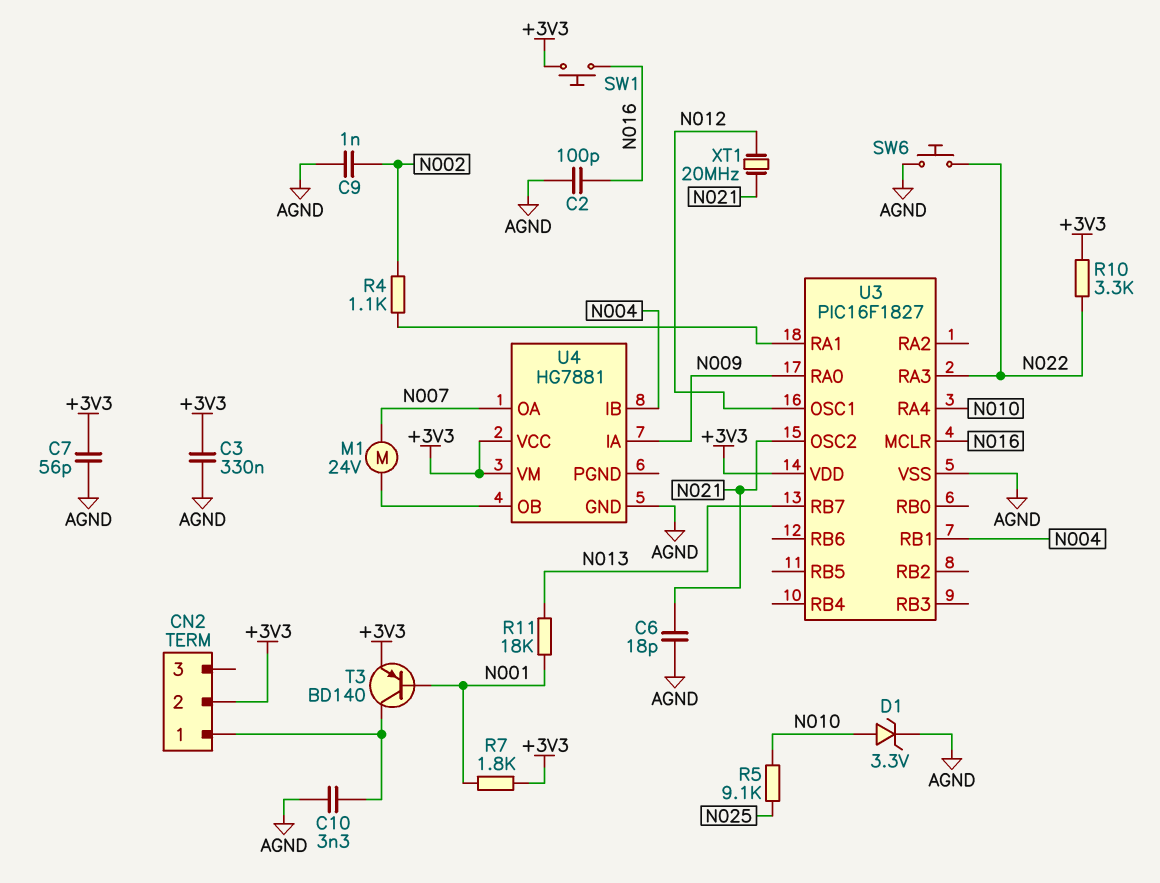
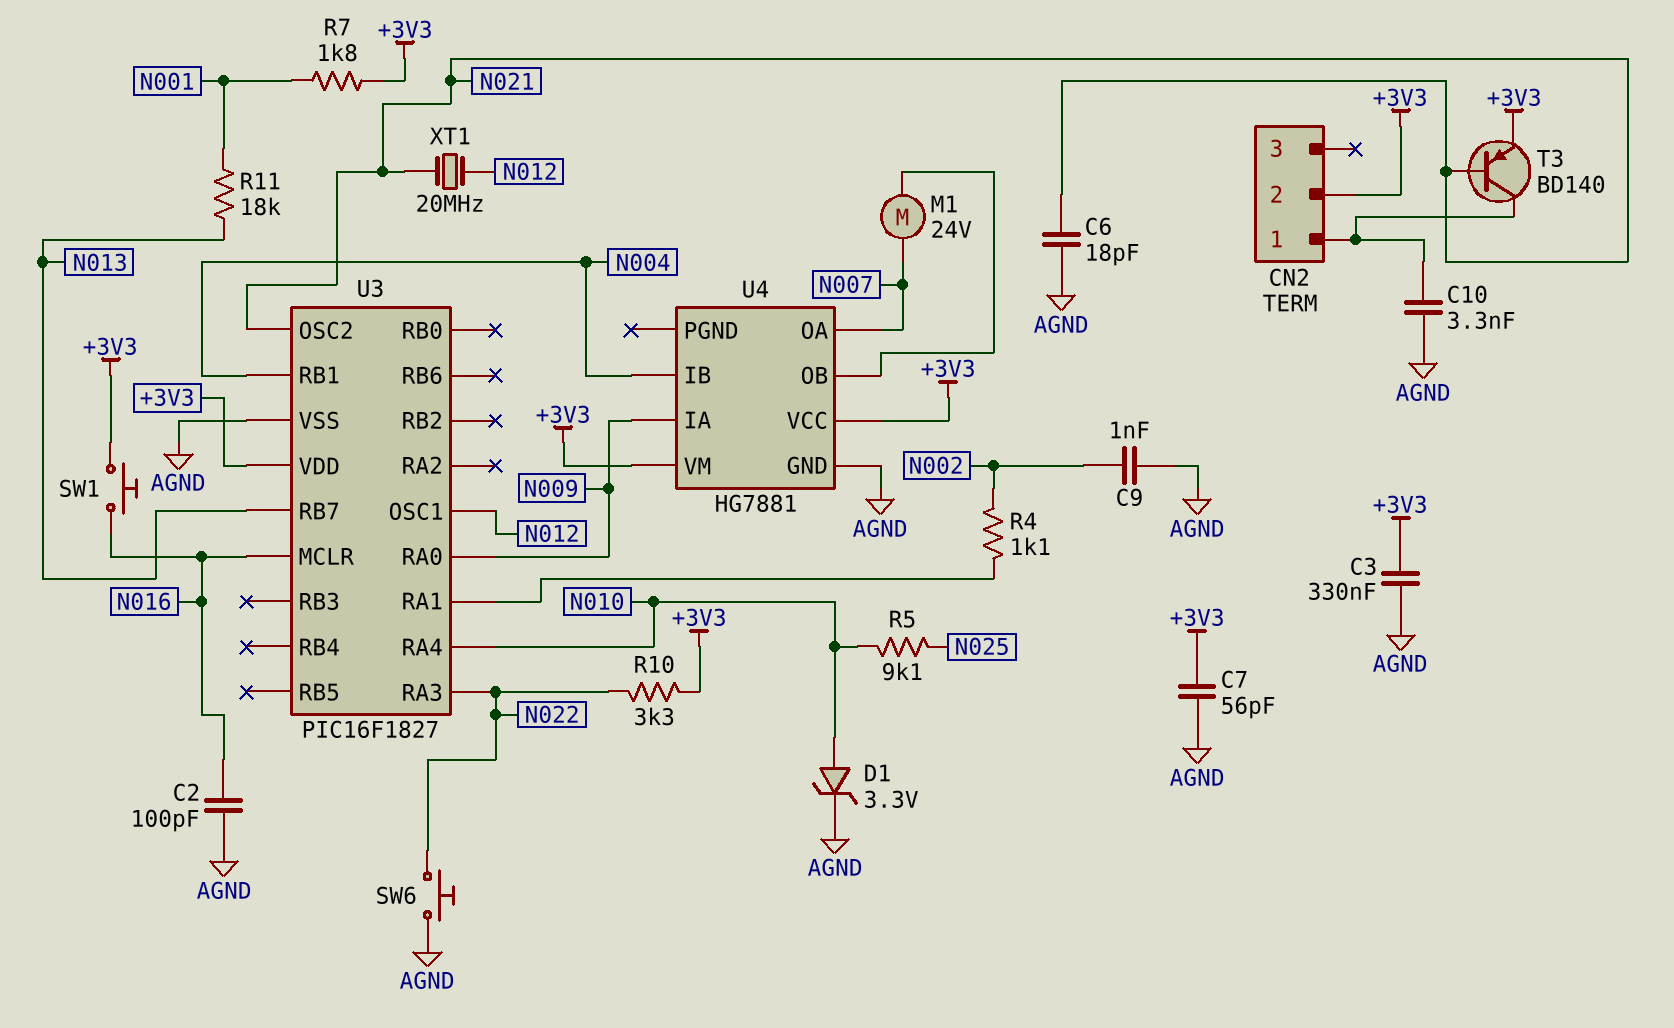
T3: PNP BD140 (B N001, C CN2/1, E +3V3) -> PNP BD140 (B N021, C CN2/1, E +3V3)

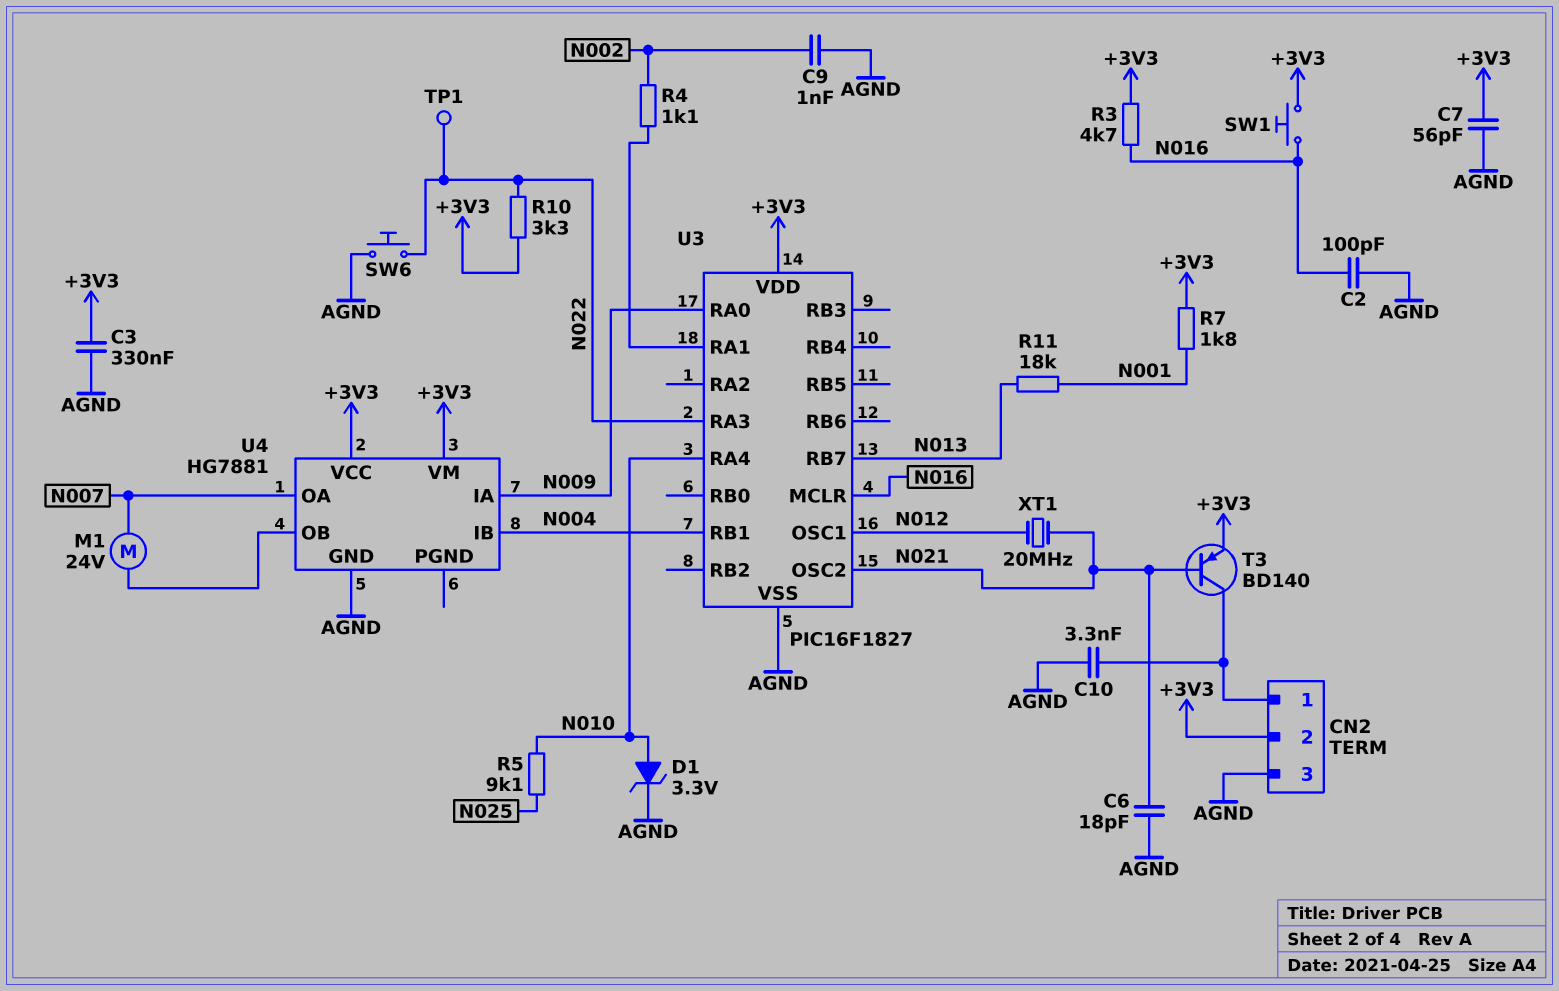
CN2 pin 3: none -> AGND
R3: none -> 4.7k (+3V3, N016)
TP1: none -> test point (N022)

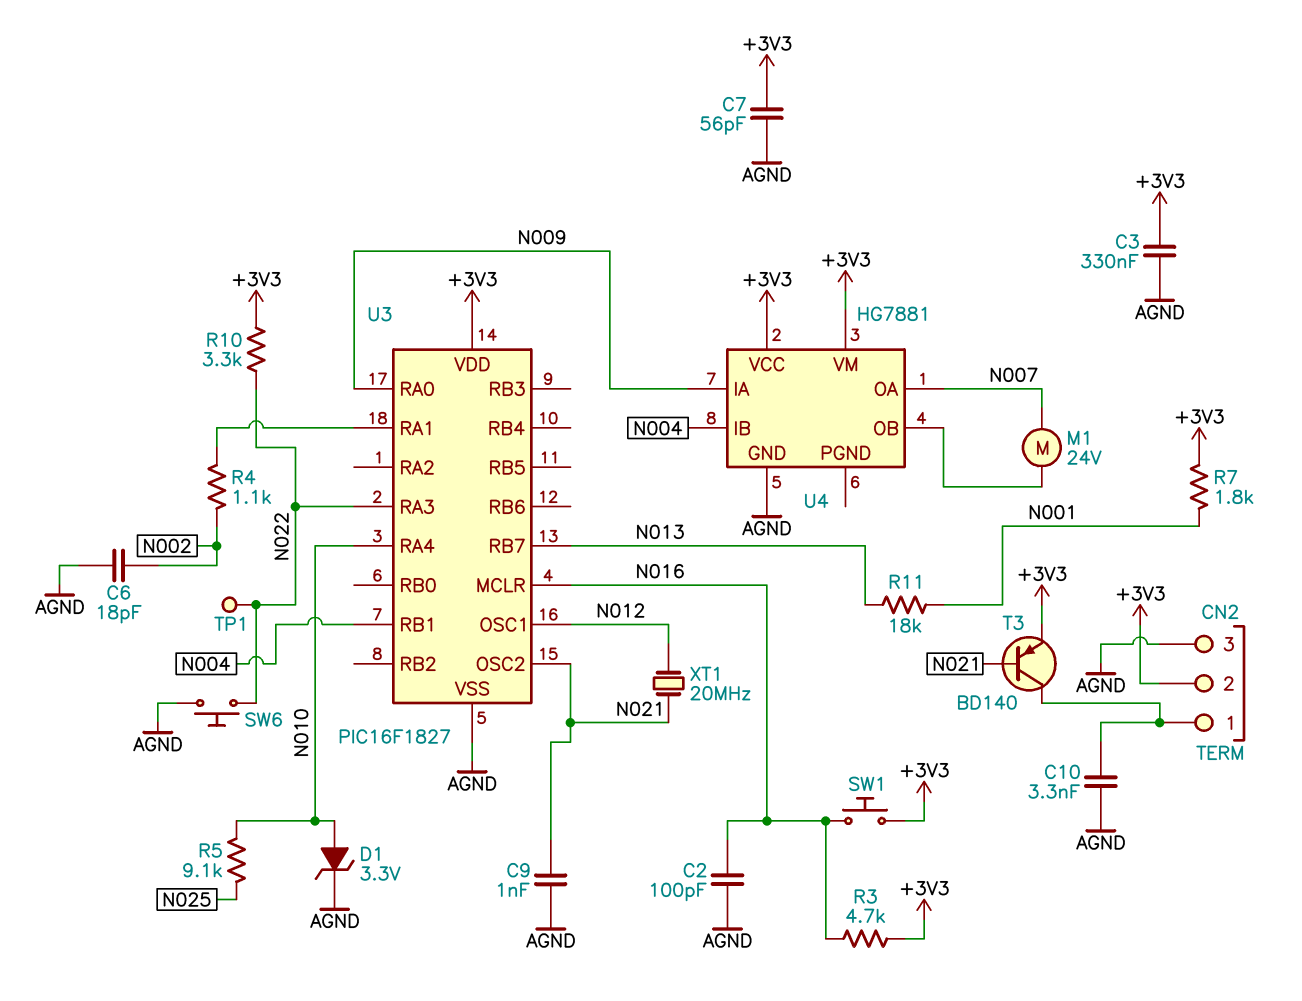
C6: 18pF (AGND, N021) -> 18pF (AGND, N002)
C9: 1nF (AGND, N002) -> 1nF (AGND, N021)

